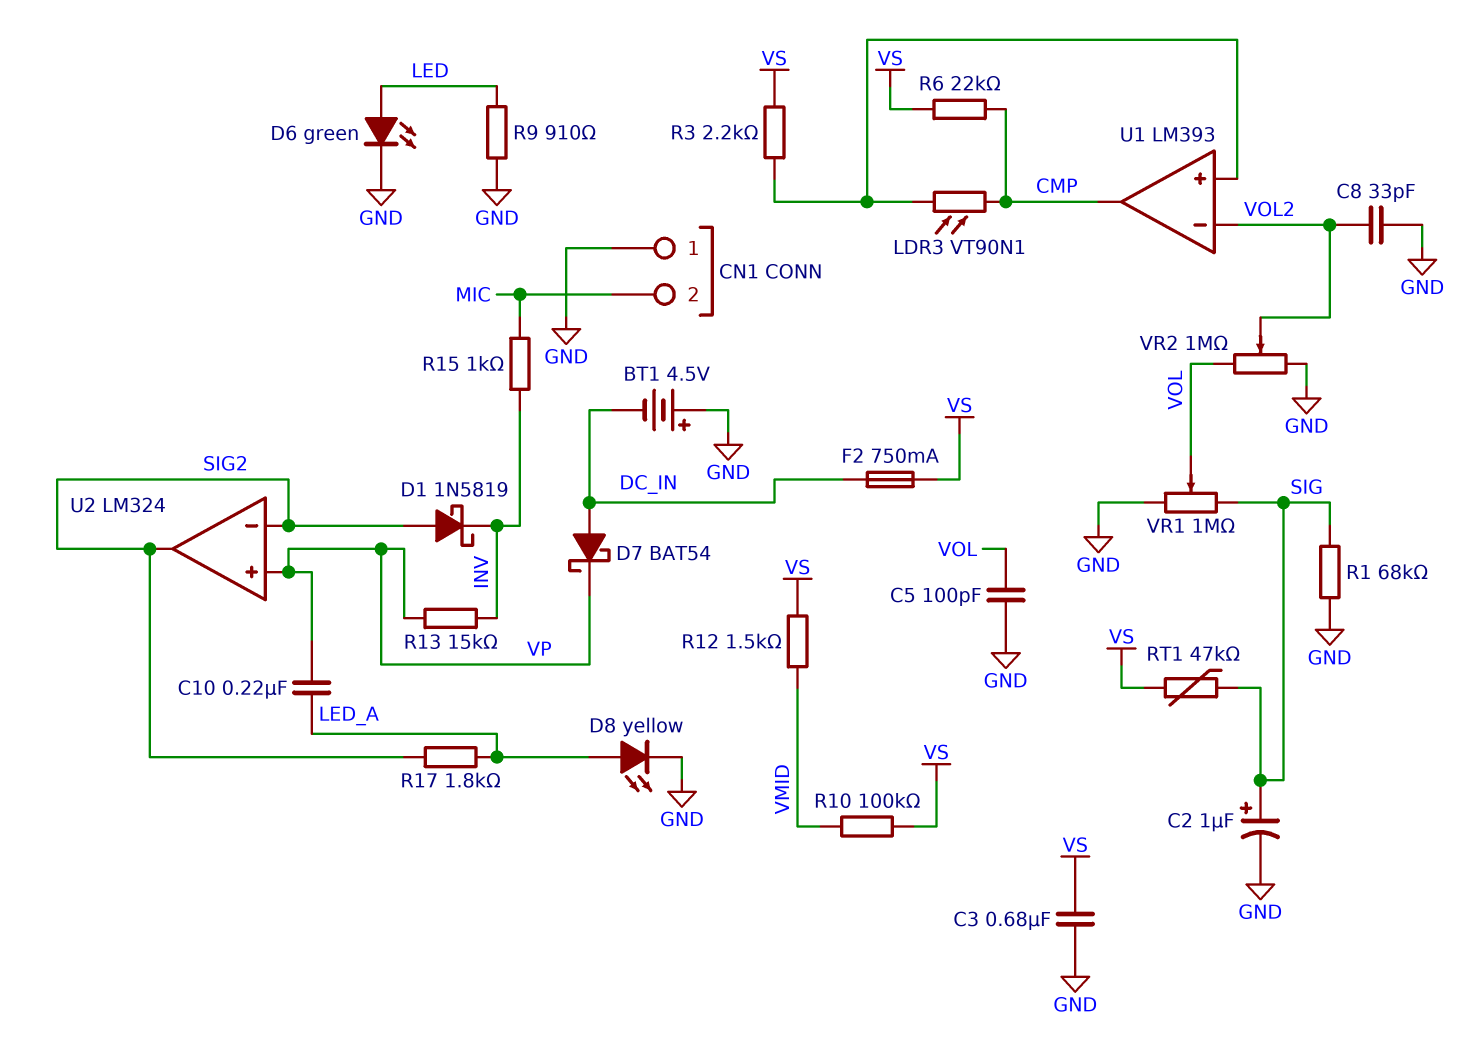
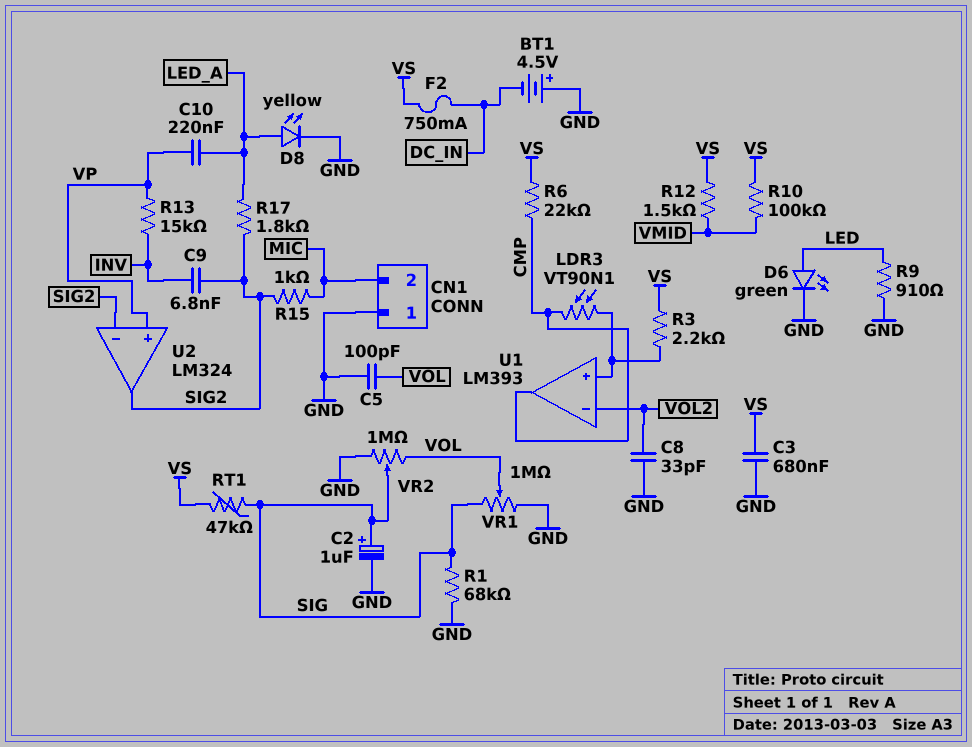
C9: none -> 6.8nF (INV, SIG2)
D1: schottky 1N5819 (A SIG2, K INV) -> none
D7: schottky BAT54 (A DC_IN, K VP) -> none
R15: 1k (INV, MIC) -> 1k (MIC, SIG2)
VR2: 1M (GND, VOL, wiper VOL2) -> 1M (GND, VOL, wiper SIG)

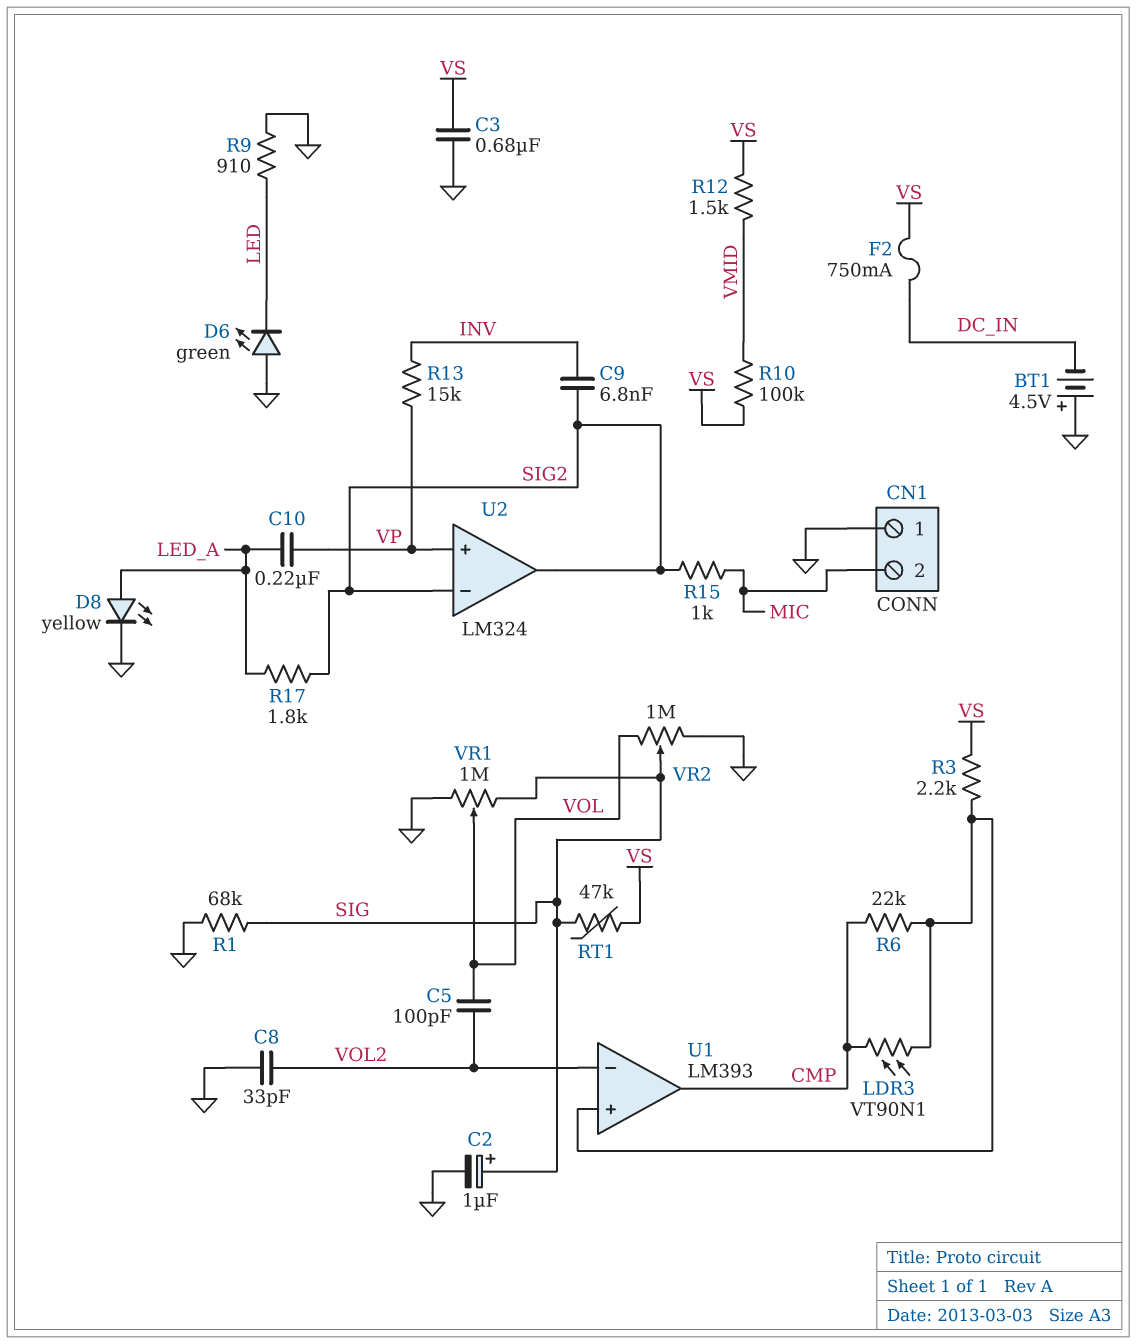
C5: 100pF (GND, VOL) -> 100pF (VOL, VOL2)
D6: LED green (A LED, K GND) -> LED green (A GND, K LED)
R6: 22k (CMP, VS) -> 22k (CMP, U1/in+)

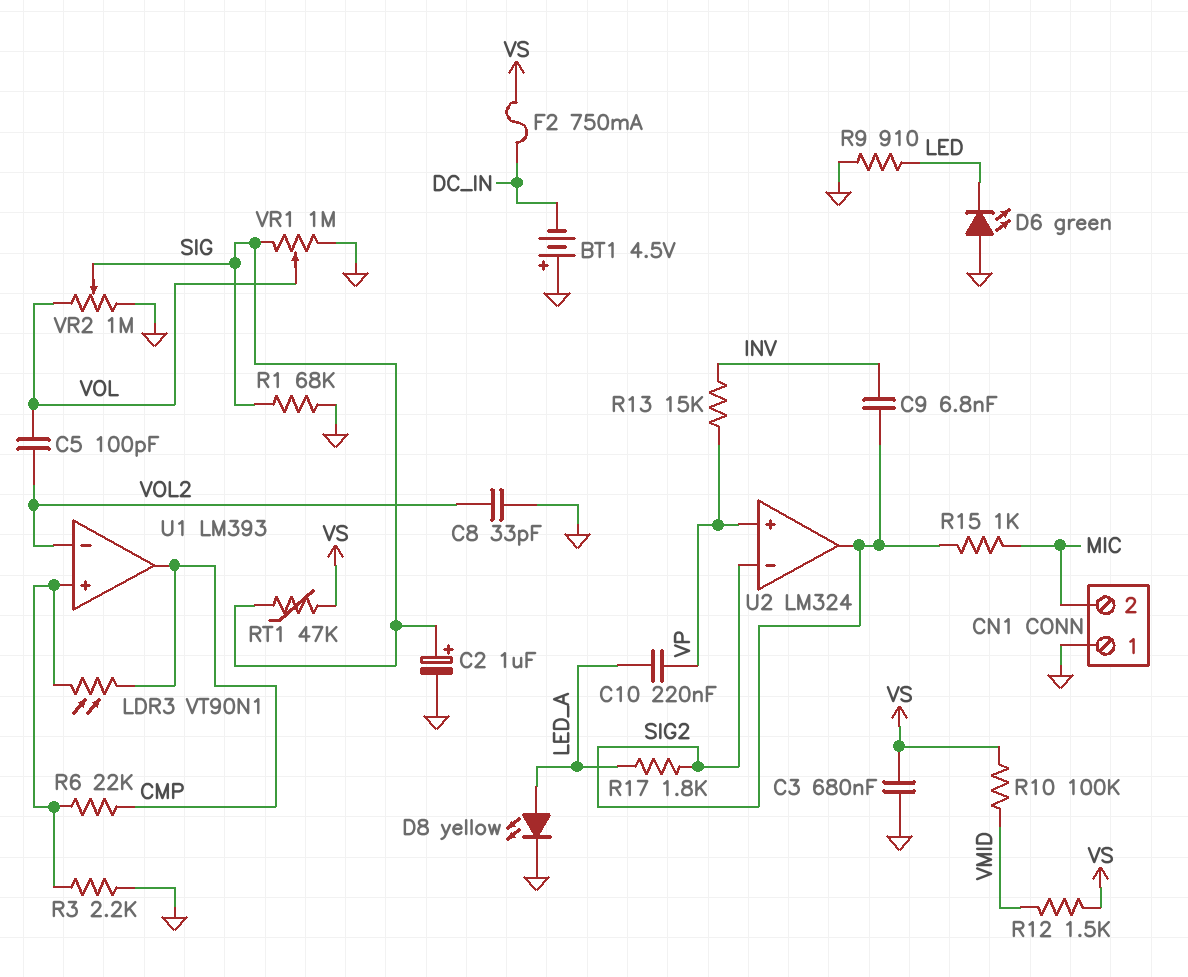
R3: 2.2k (U1/in+, VS) -> 2.2k (GND, U1/in+)

